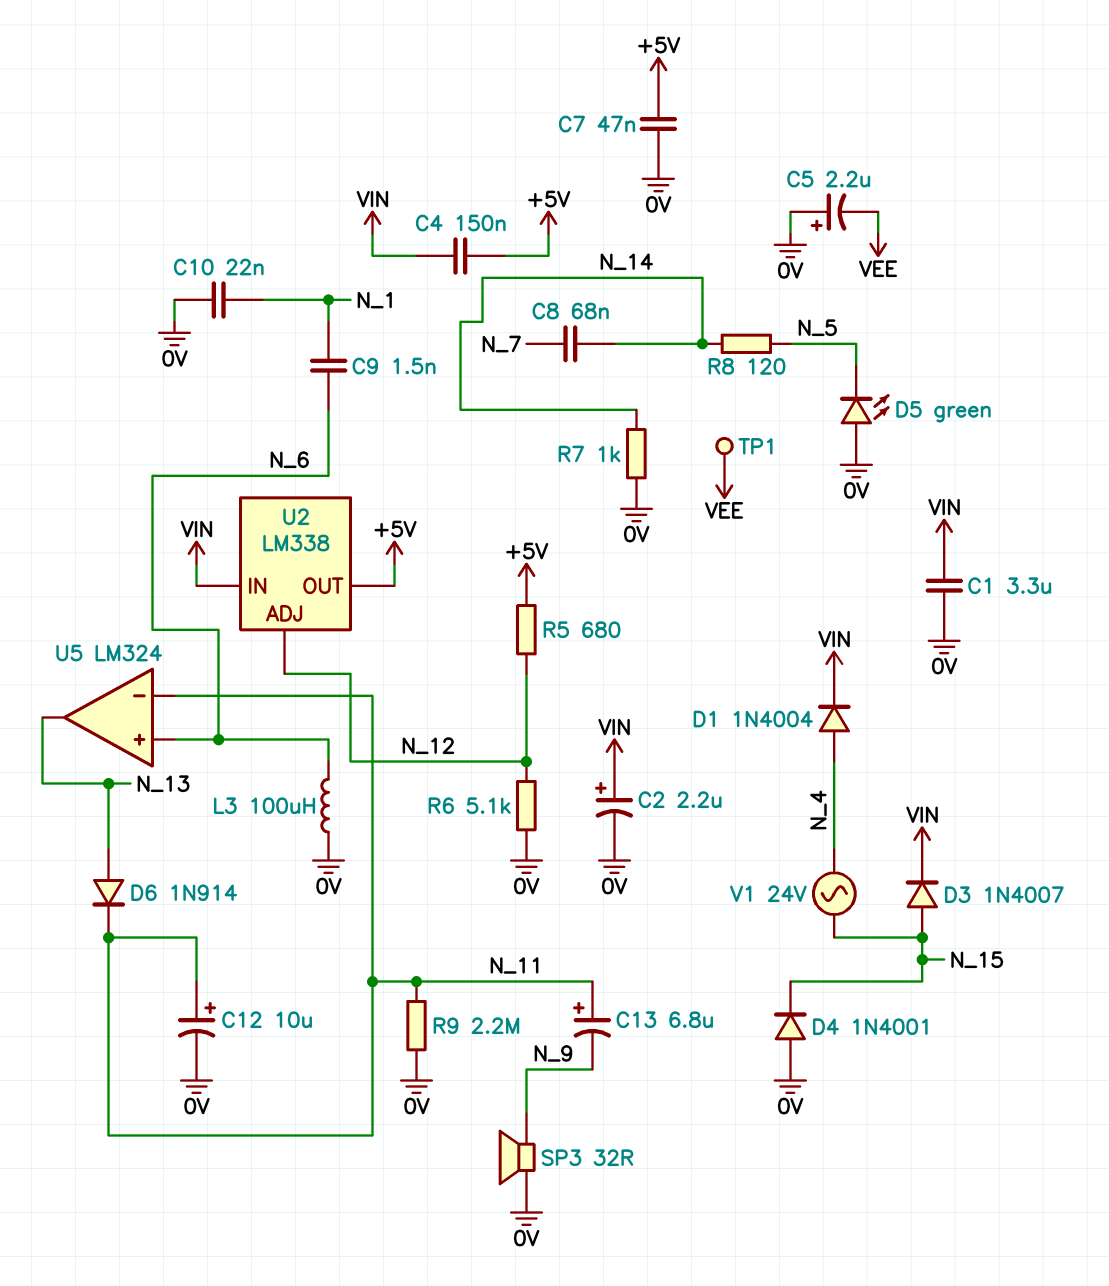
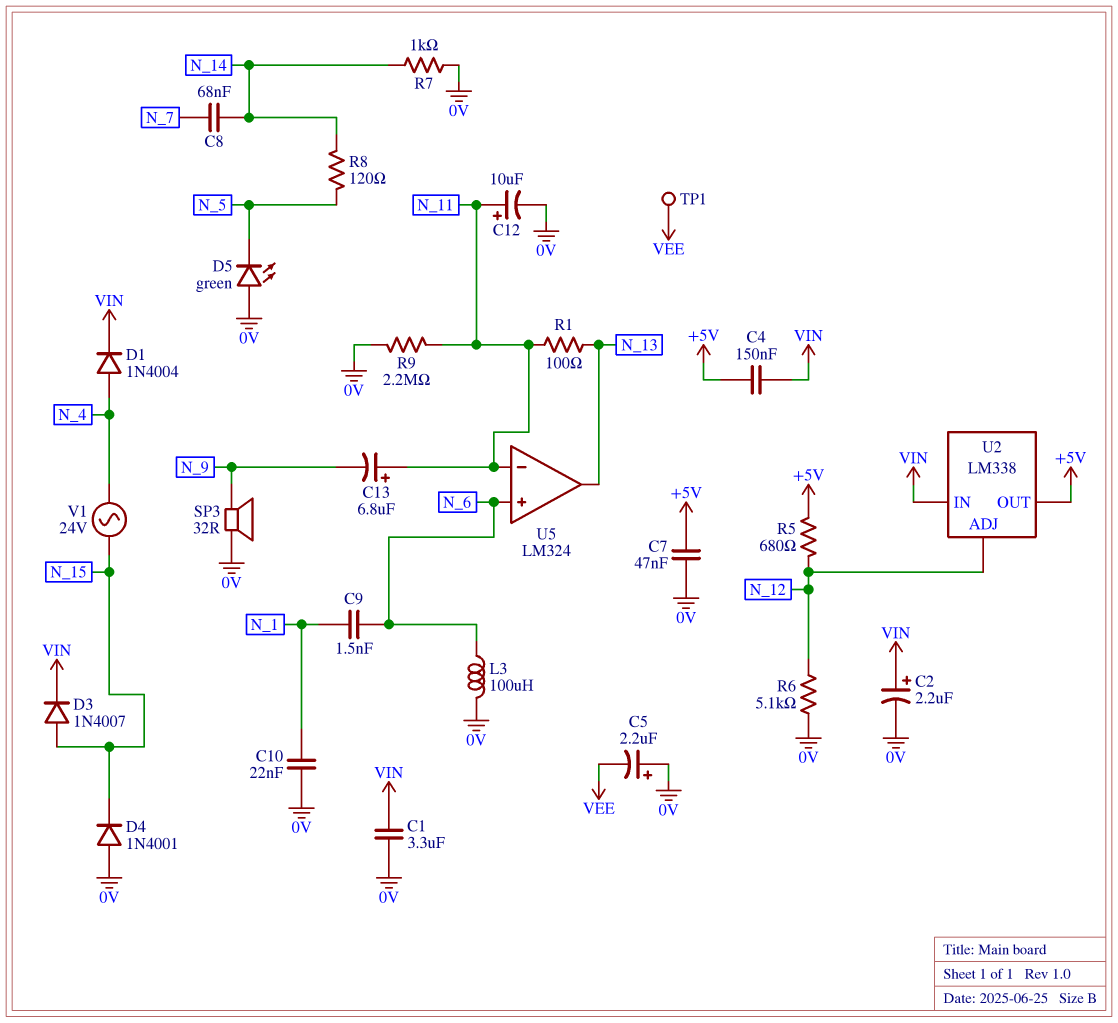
D6: diode 1N914 (A N_13, K N_11) -> none
R1: none -> 100 (N_11, N_13)

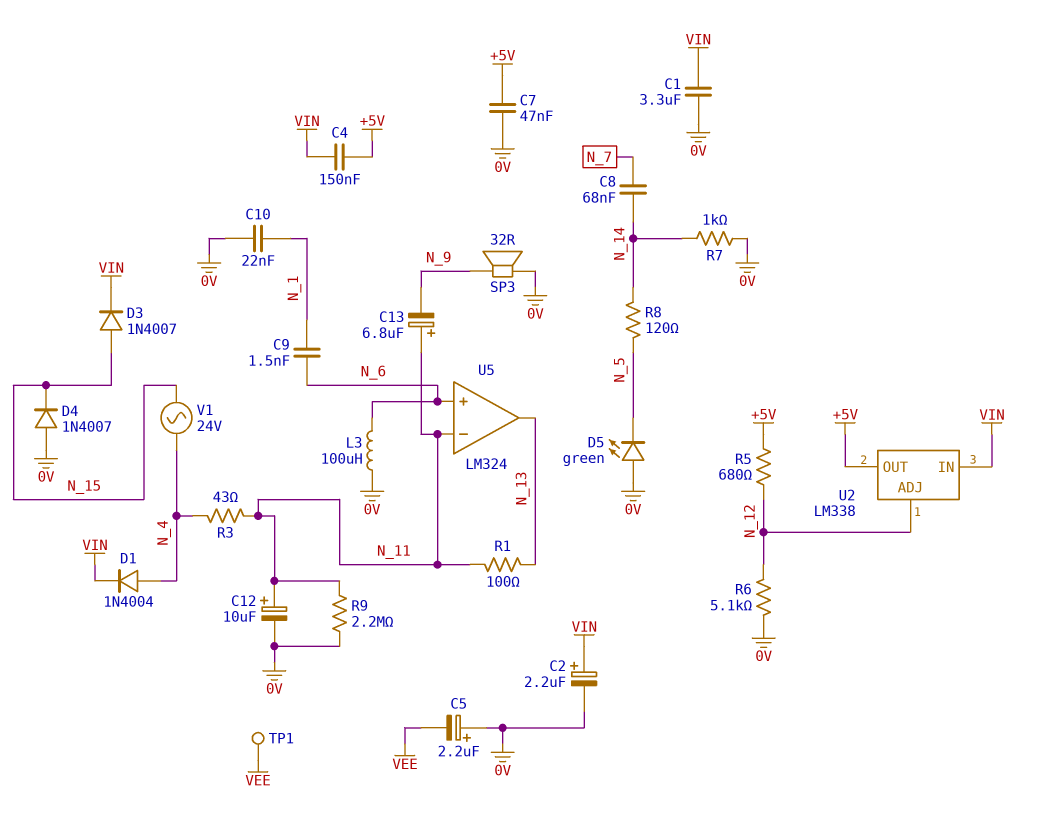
D4: diode 1N4001 (A 0V, K N_15) -> diode 1N4007 (A 0V, K N_15)
R3: none -> 43 (N_4, N_11)

